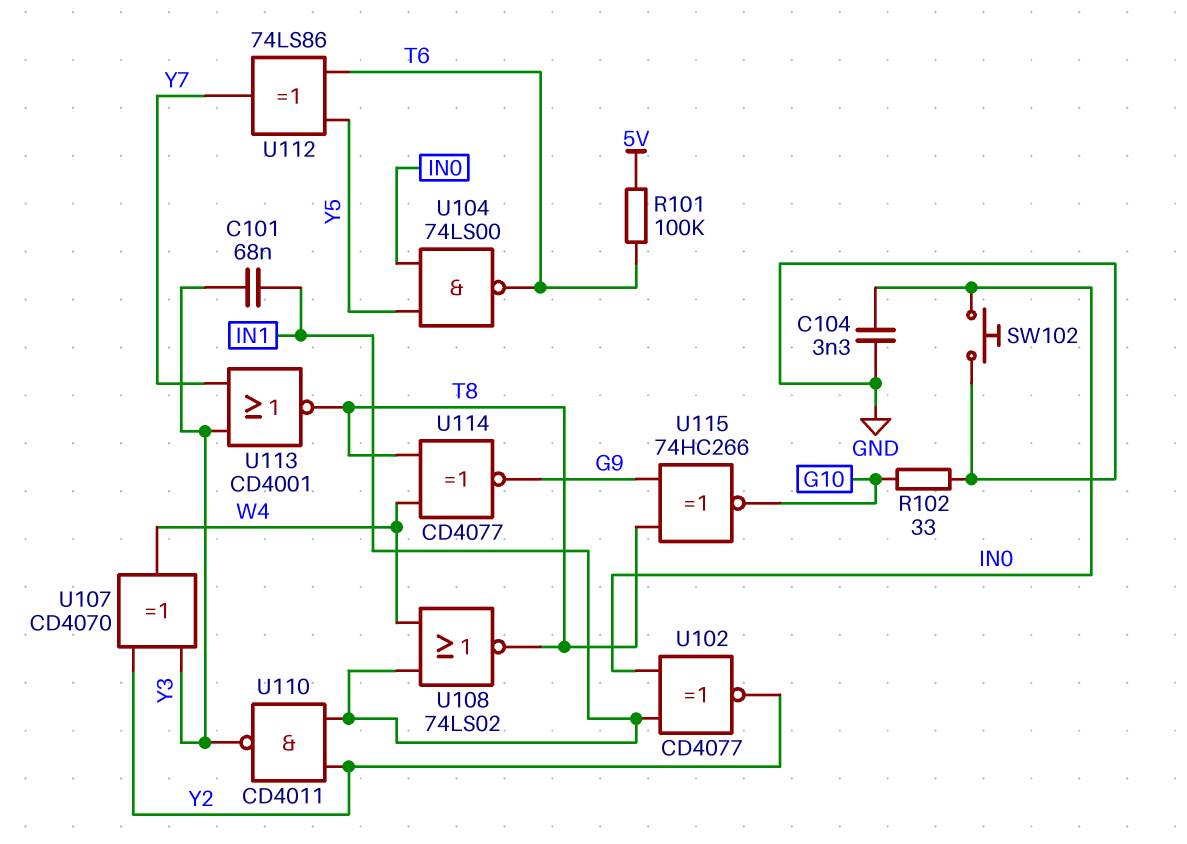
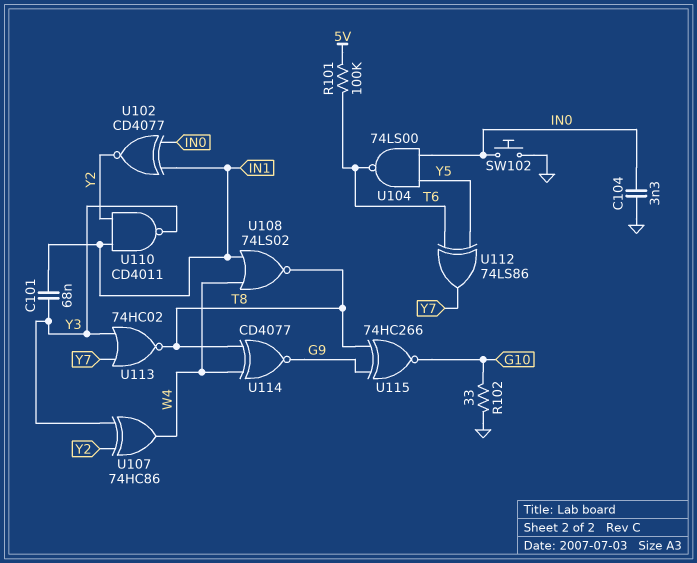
U107: XOR CD4070 (in Y2, in Y3, out W4) -> XOR 74HC86 (in Y2, in Y3, out W4)
U113: NOR CD4001 (in Y3, in Y7, out T8) -> NOR 74HC02 (in Y3, in Y7, out T8)

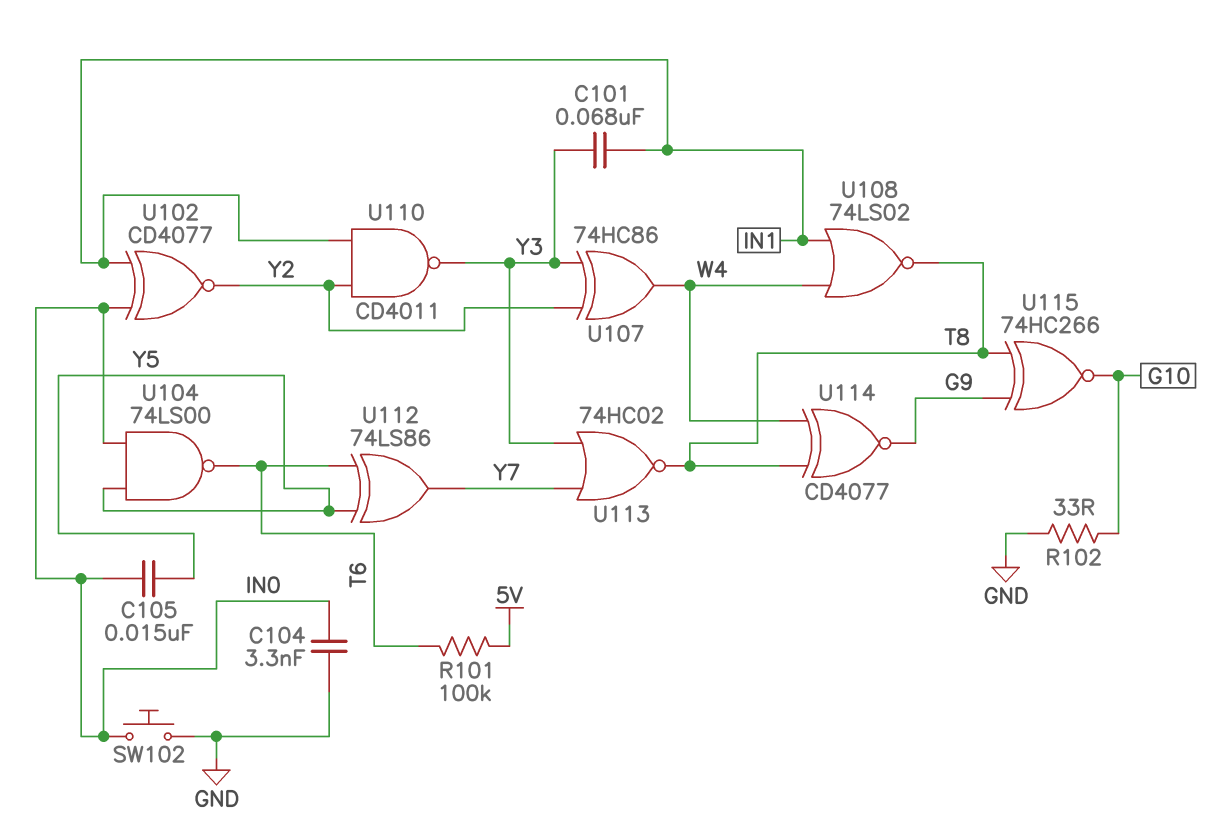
C105: none -> 15nF (IN0, Y5)

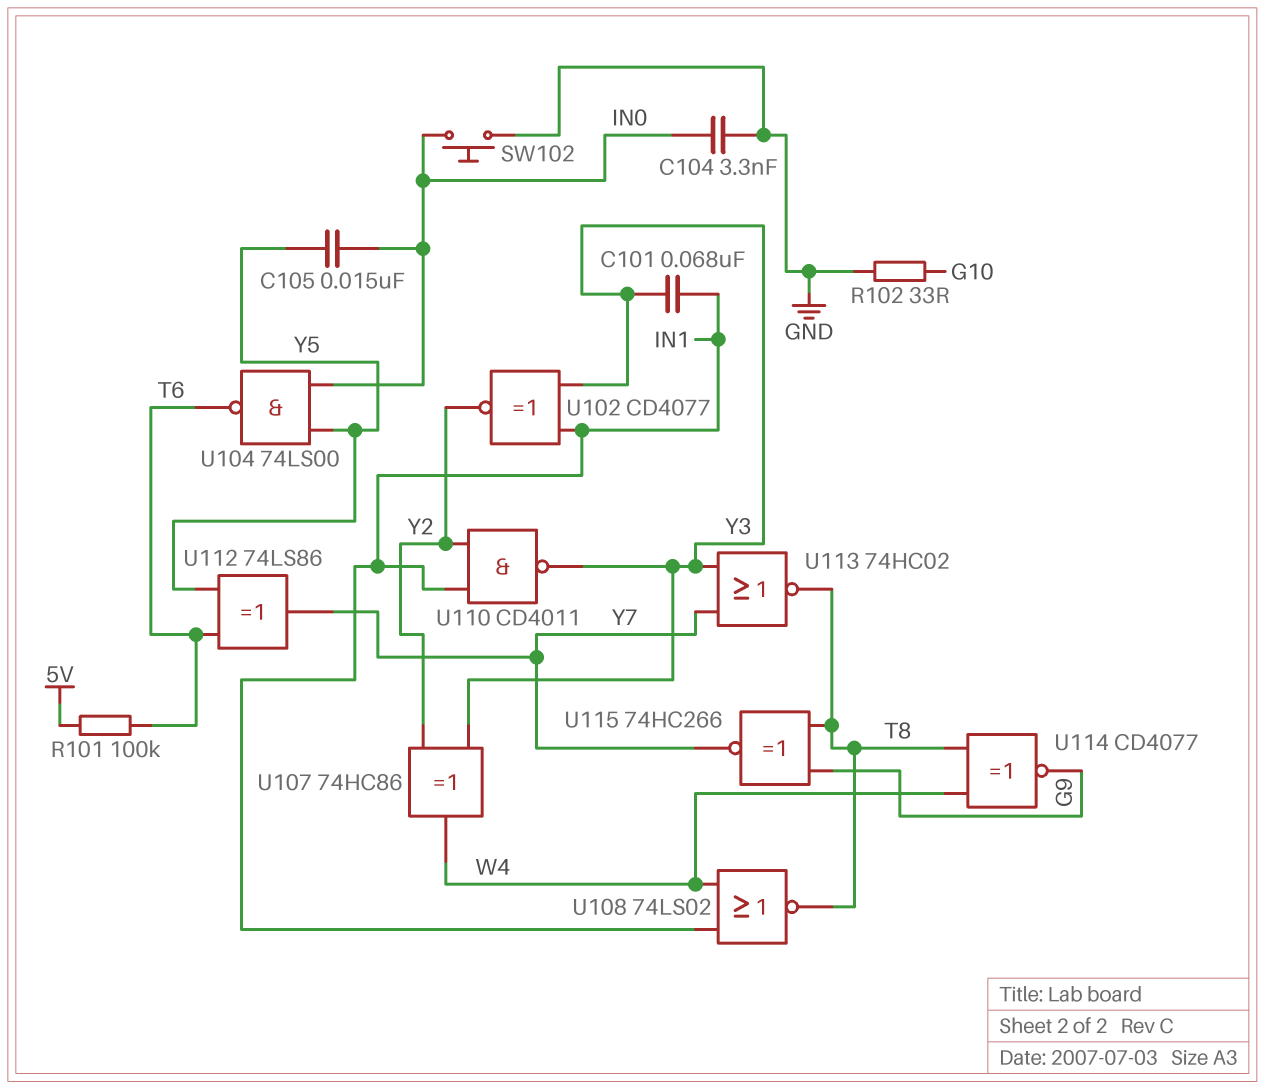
U102: XNOR CD4077 (in IN0, in IN1, out Y2) -> XNOR CD4077 (in IN1, in Y3, out Y2)
U115: XNOR 74HC266 (in G9, in T8, out G10) -> XNOR 74HC266 (in G9, in T8, out Y7)

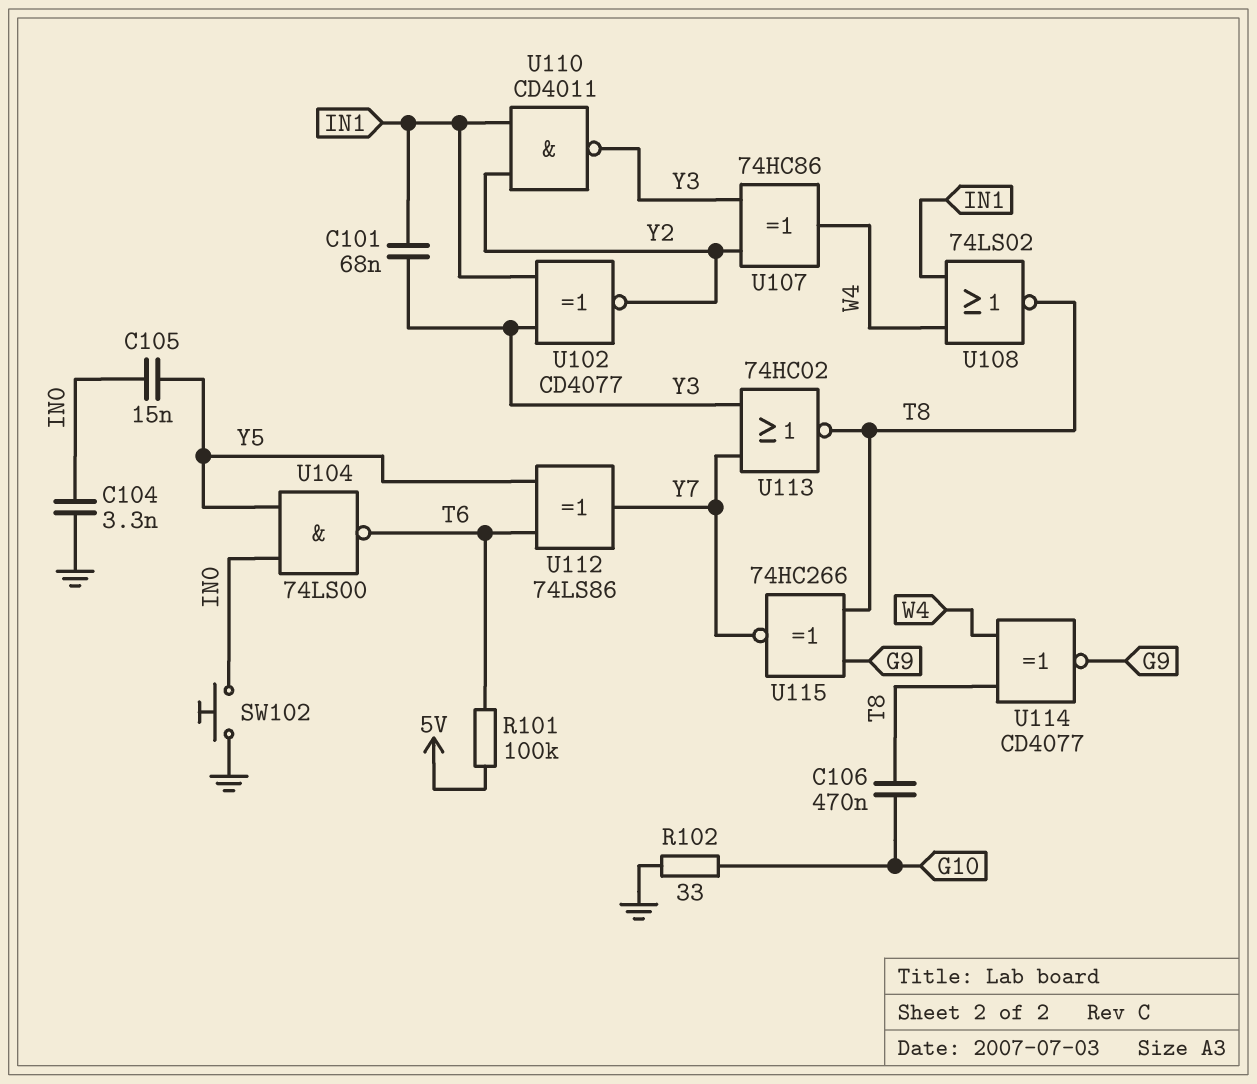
C106: none -> 470nF (G10, T8)

